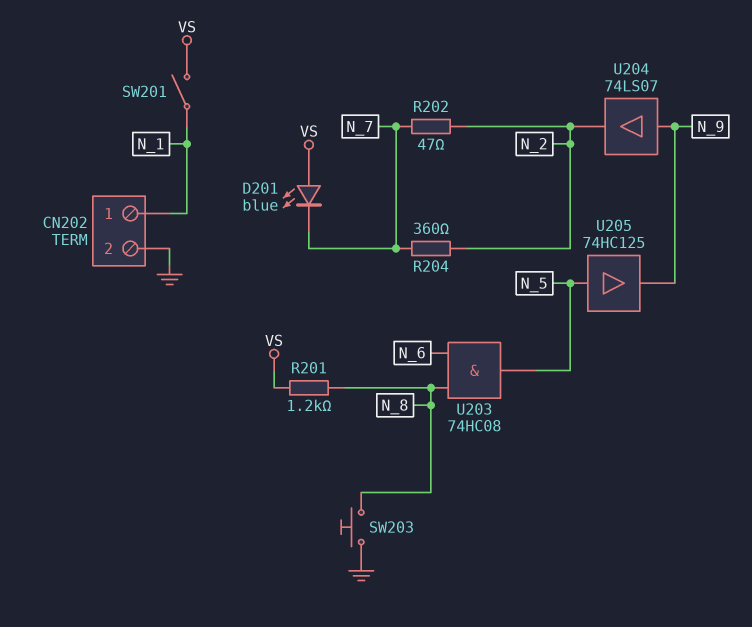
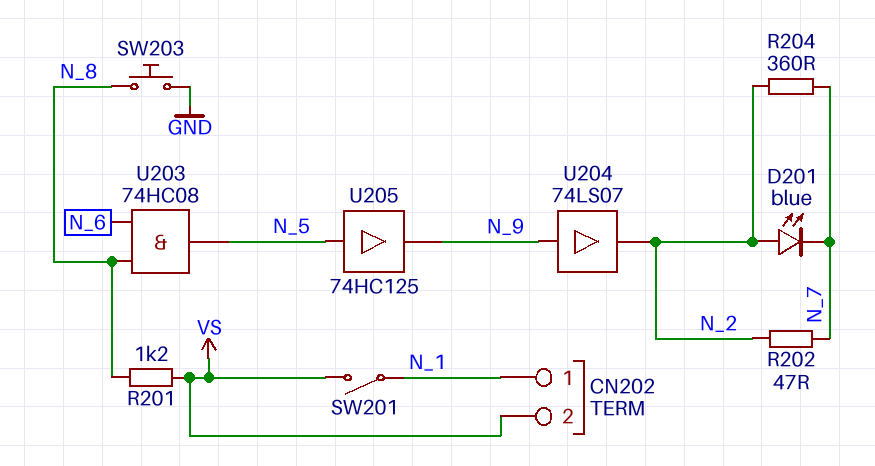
CN202 pin 2: GND -> VS
D201: LED blue (A VS, K N_7) -> LED blue (A N_2, K N_7)

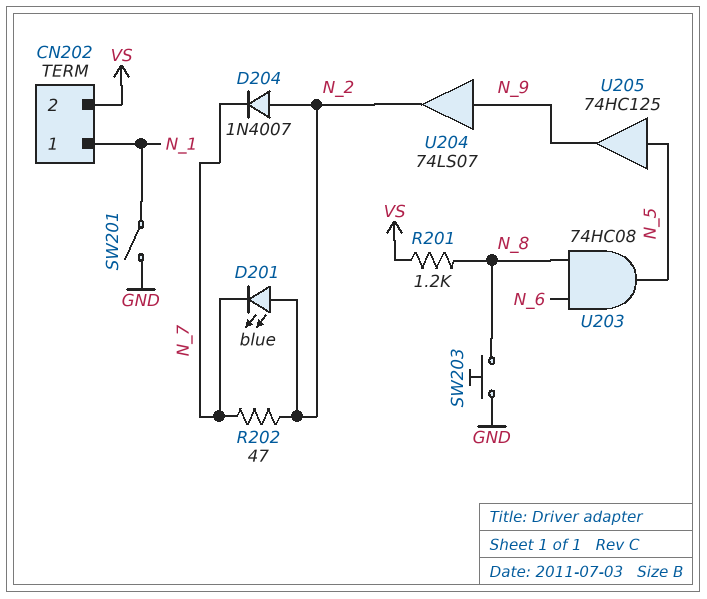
D204: none -> diode 1N4007 (A N_2, K N_7)
R204: 360 (N_2, N_7) -> none
SW201: switch (N_1, VS) -> switch (GND, N_1)

